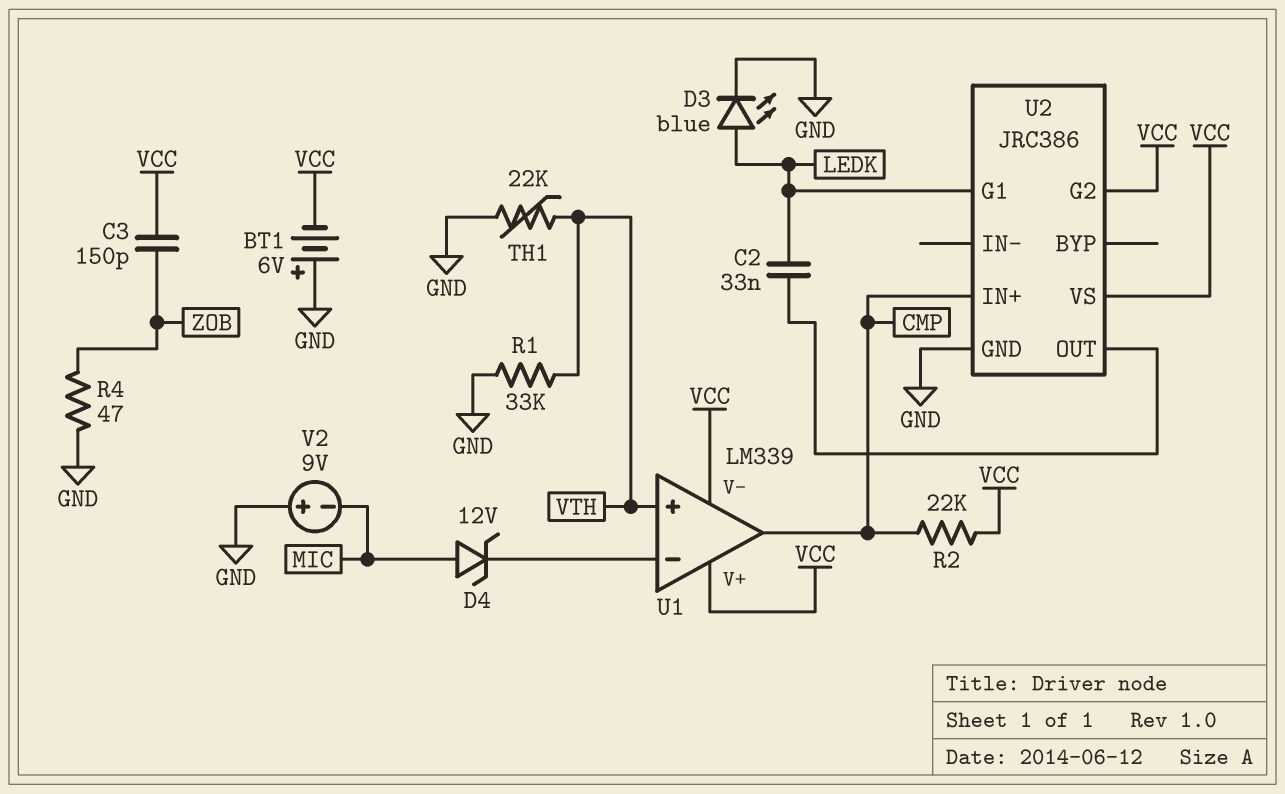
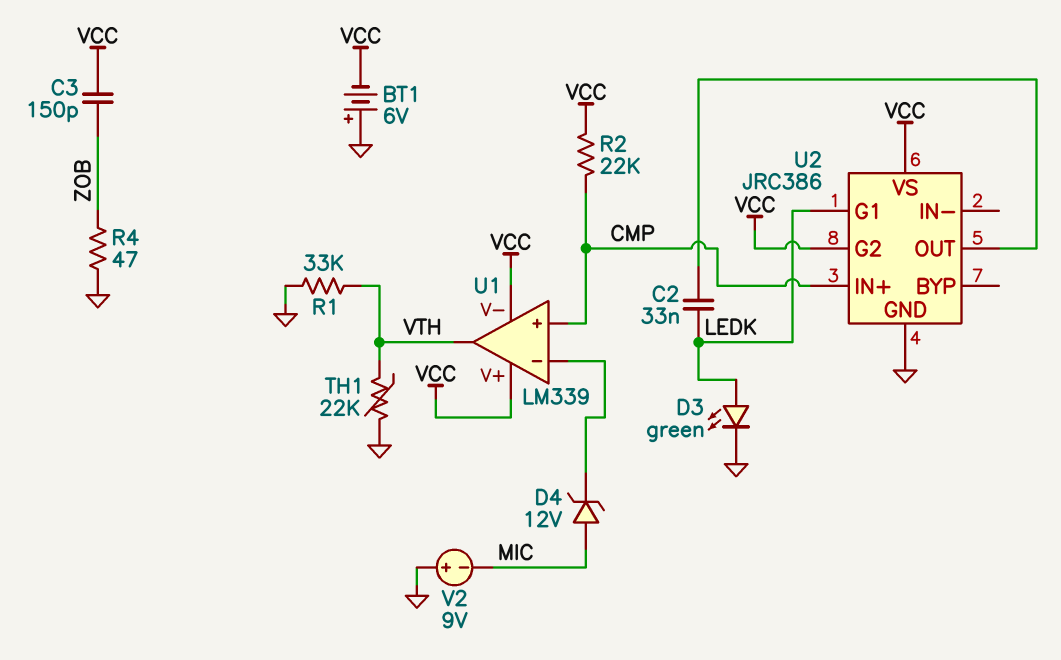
D3: LED blue (A LEDK, K GND) -> LED green (A LEDK, K GND)
U1 pin in+: VTH -> CMP
U1 pin out: CMP -> VTH

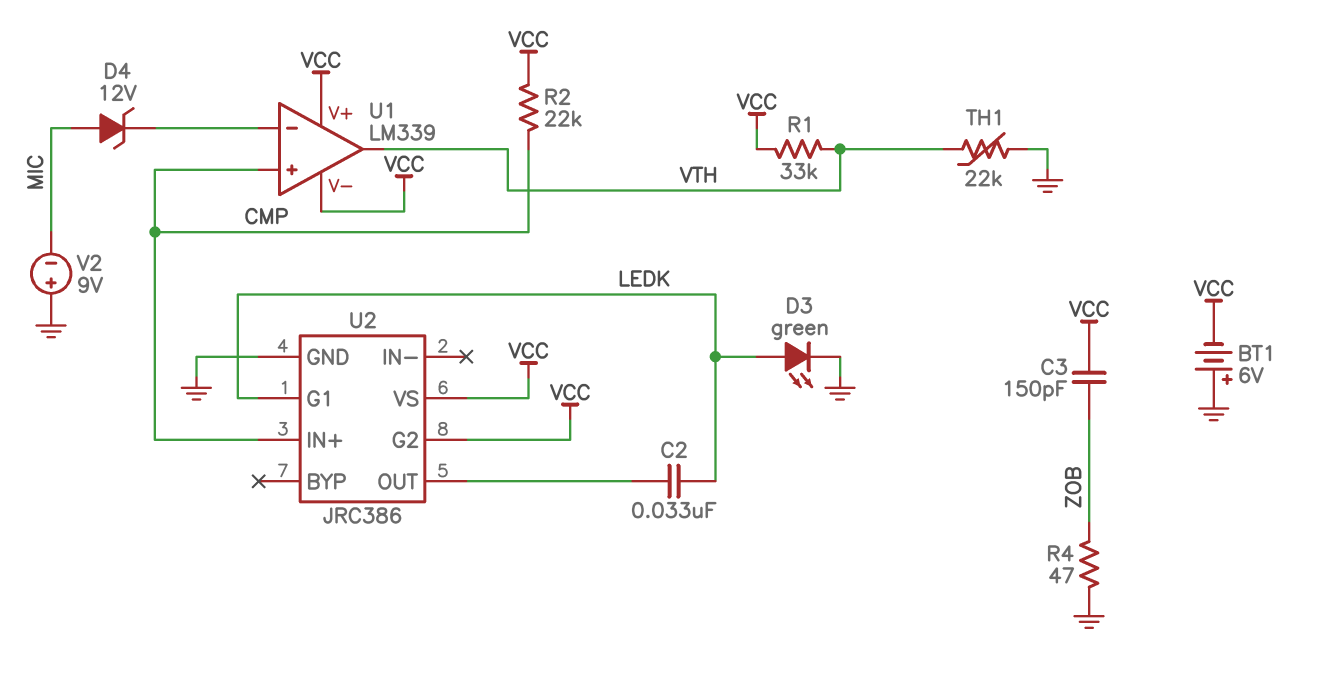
R1: 33k (GND, VTH) -> 33k (VCC, VTH)

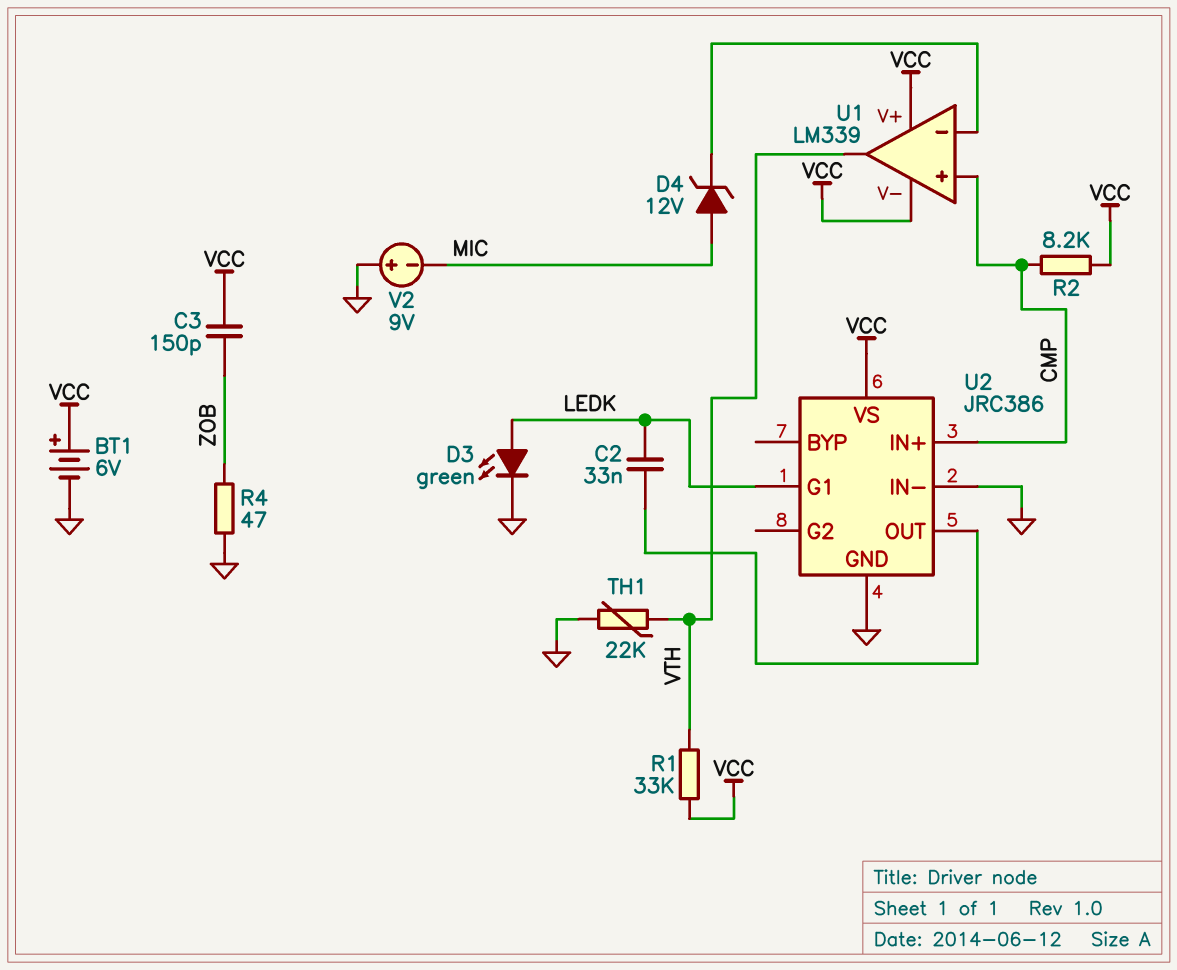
BT1: 6V (plus GND, minus VCC) -> 6V (plus VCC, minus GND)
R2: 22k (CMP, VCC) -> 8.2k (CMP, VCC)
U2 pin G2: VCC -> none
U2 pin IN-: none -> GND

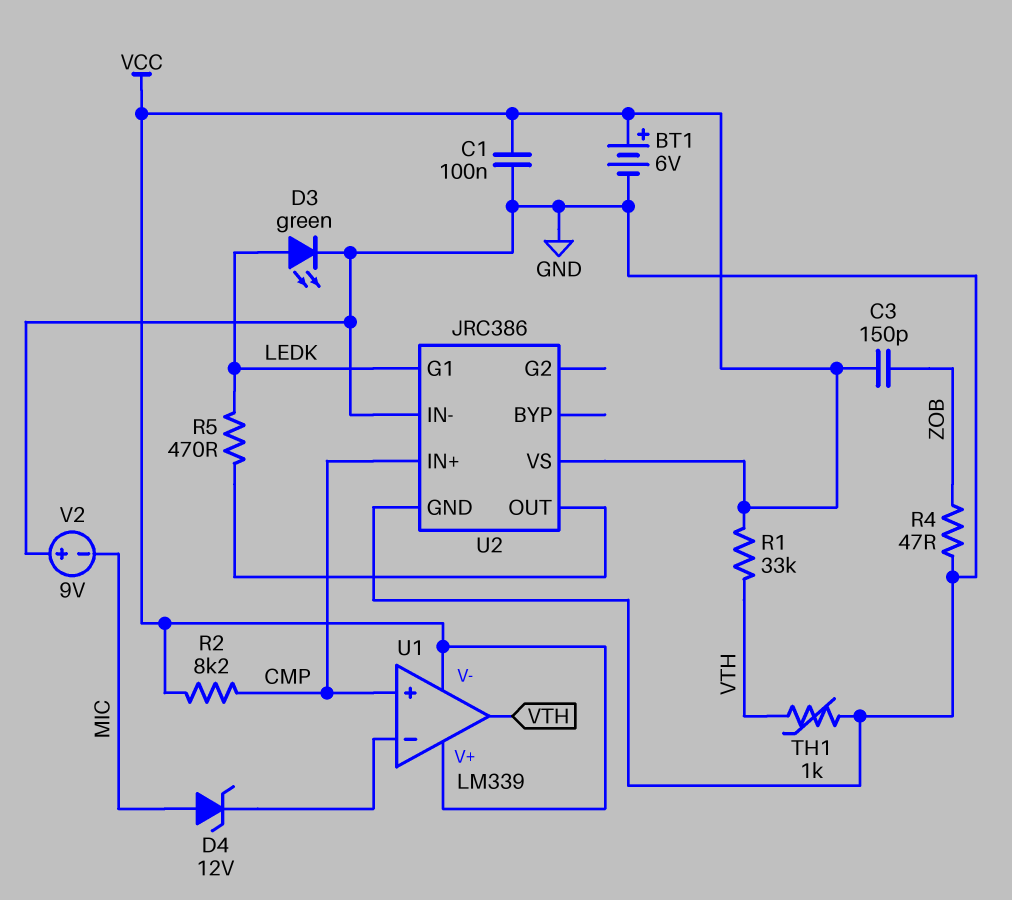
C1: none -> 100nF (GND, VCC)
C2: 33nF (LEDK, U2/OUT) -> none
R5: none -> 470 (LEDK, U2/OUT)
TH1: 22k (GND, VTH) -> 1k (GND, VTH)

